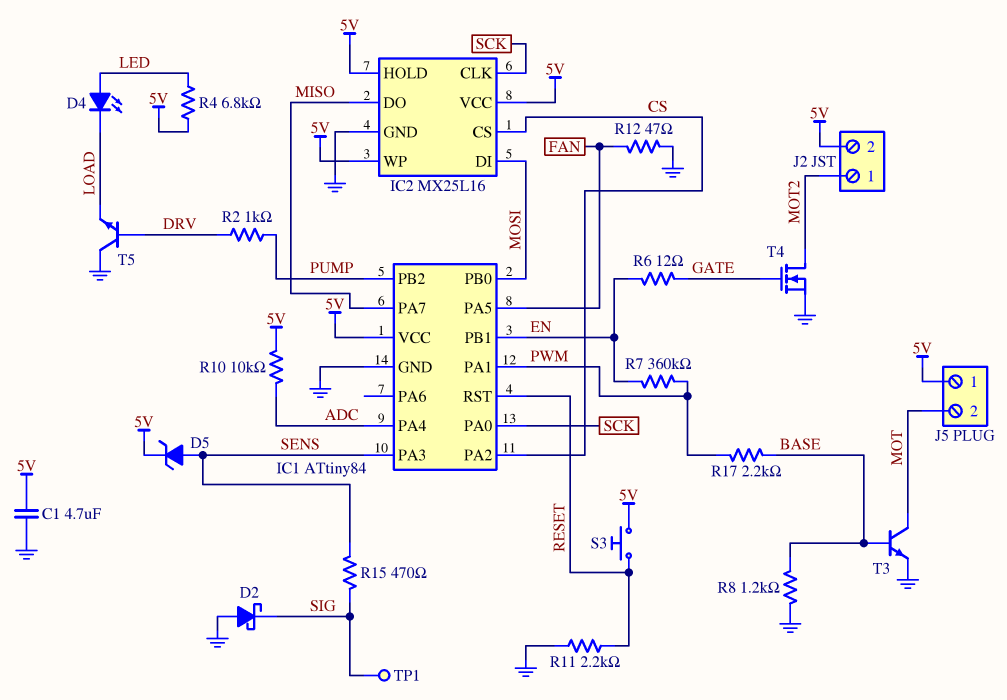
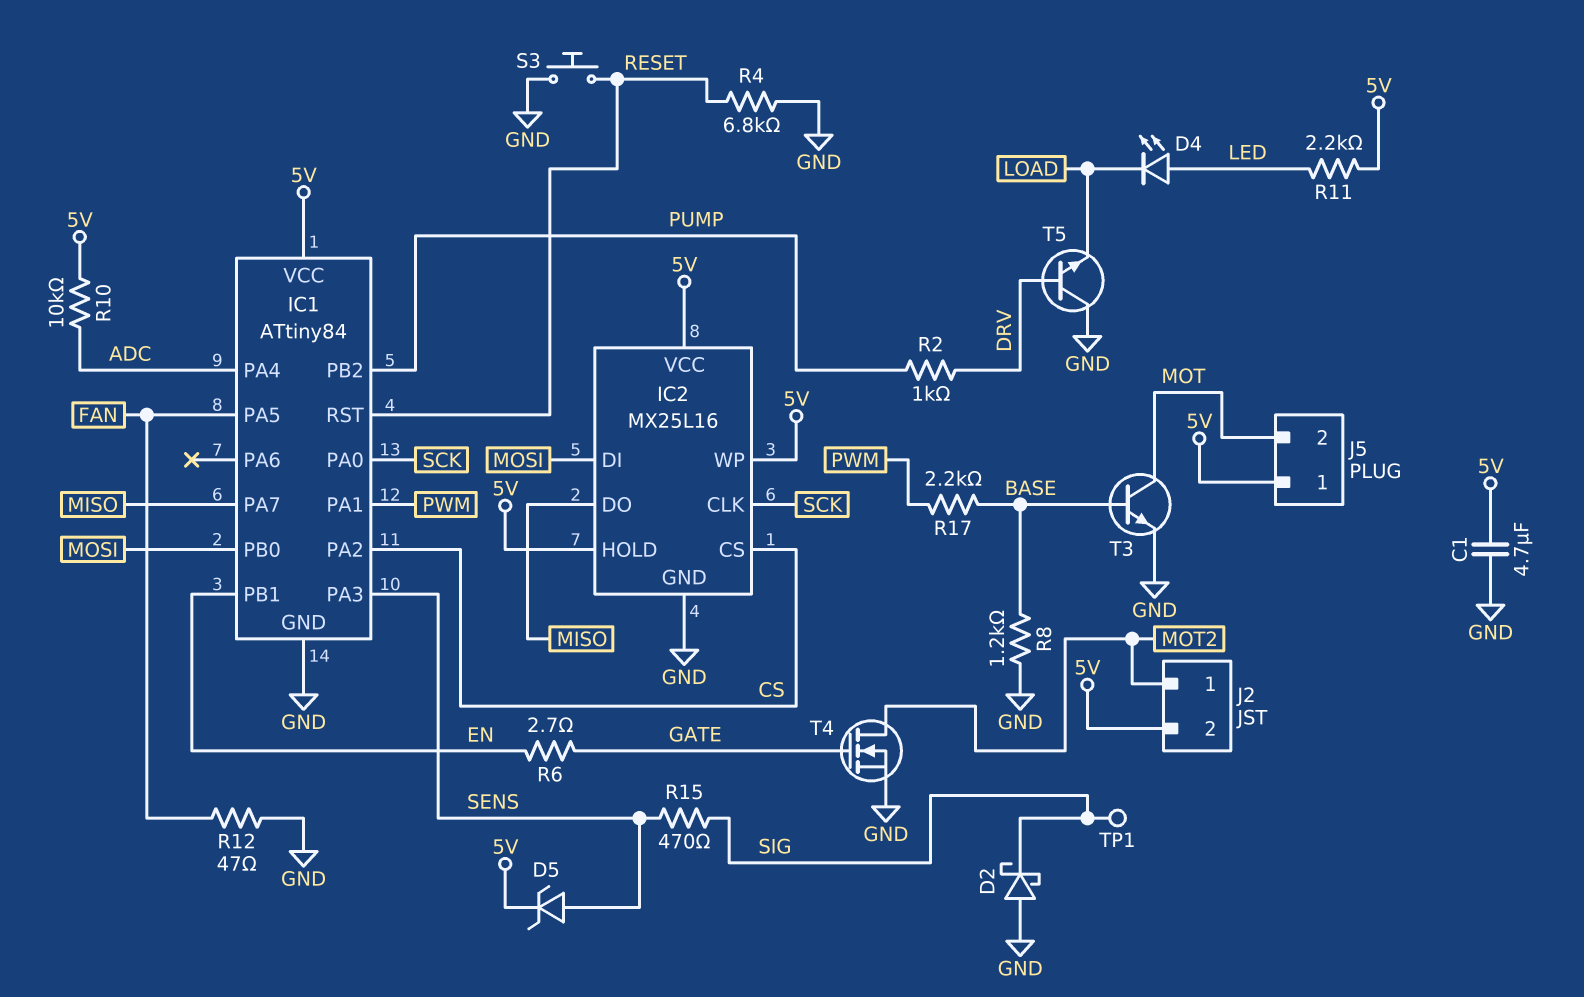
R4: 6.8k (5V, LED) -> 6.8k (GND, RESET)
R6: 12 (EN, GATE) -> 2.7 (EN, GATE)
R7: 360k (EN, PWM) -> none
R11: 2.2k (GND, RESET) -> 2.2k (5V, LED)
S3: button (5V, RESET) -> button (GND, RESET)

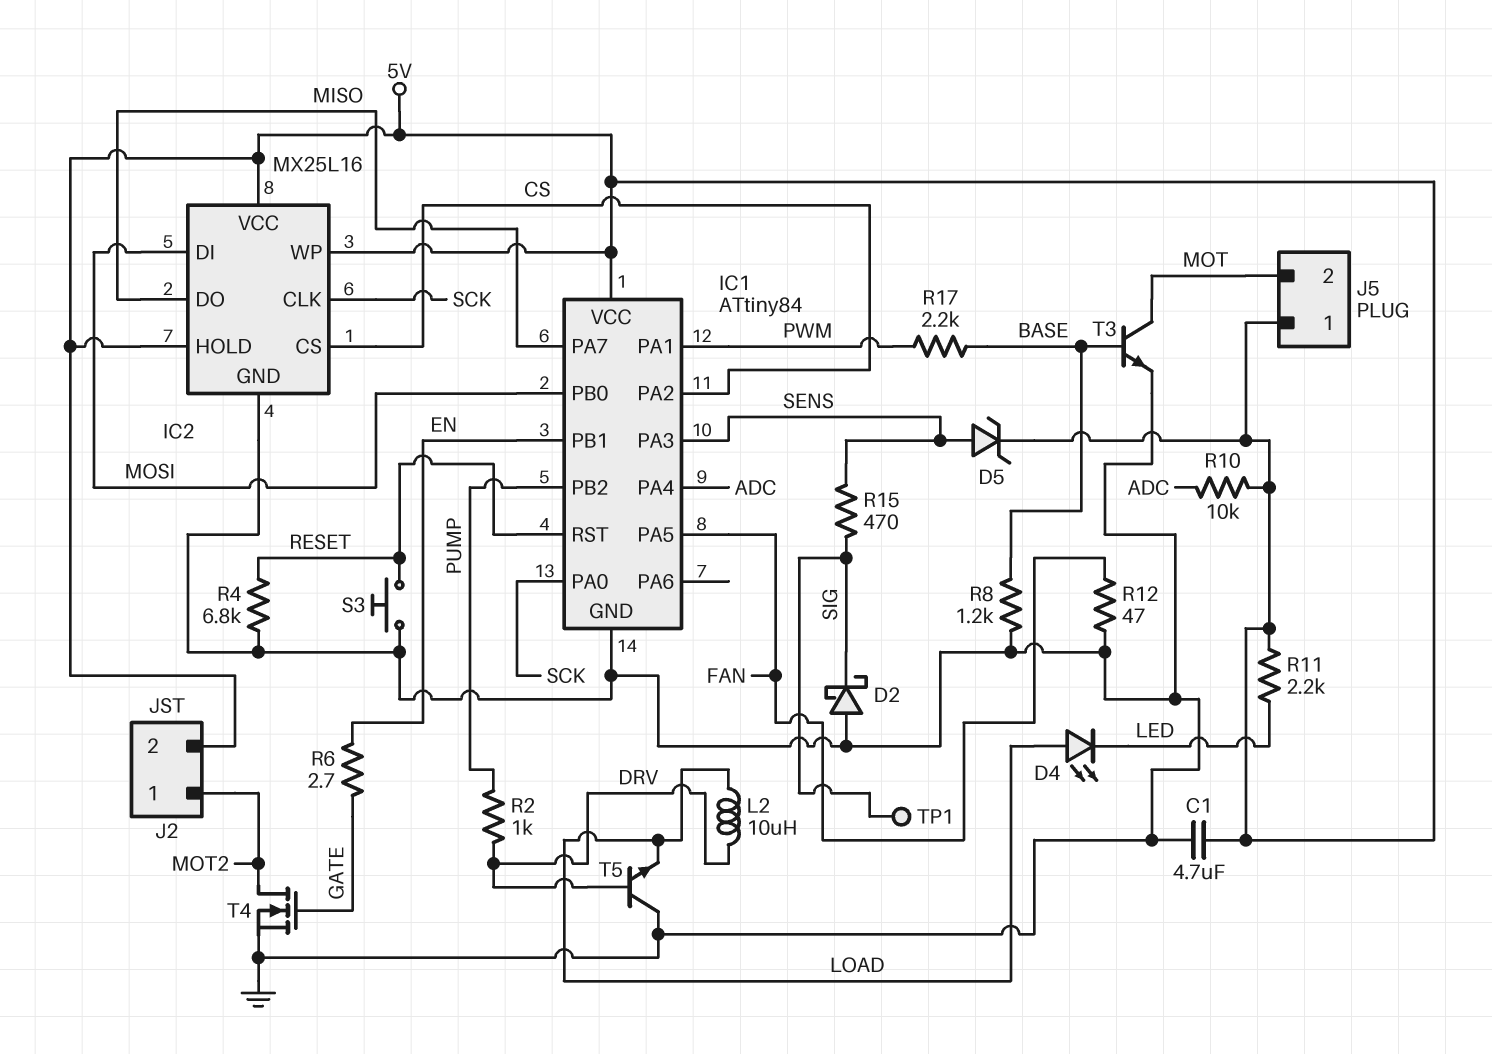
D4: LED (A LED, K LOAD) -> LED (A LOAD, K LED)
L2: none -> 10uH (DRV, LOAD)

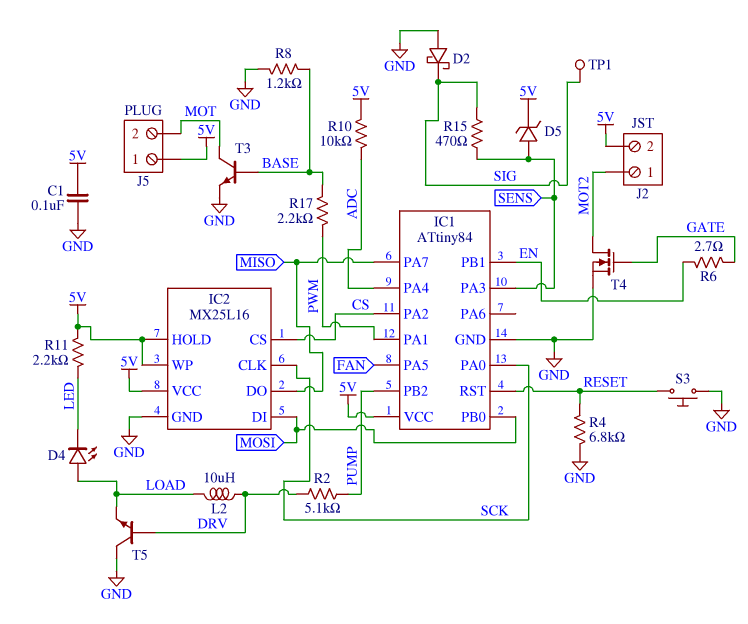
C1: 4.7uF (5V, GND) -> 100nF (5V, GND)
R2: 1k (DRV, PUMP) -> 5.1k (DRV, PUMP)
R12: 47 (FAN, GND) -> none

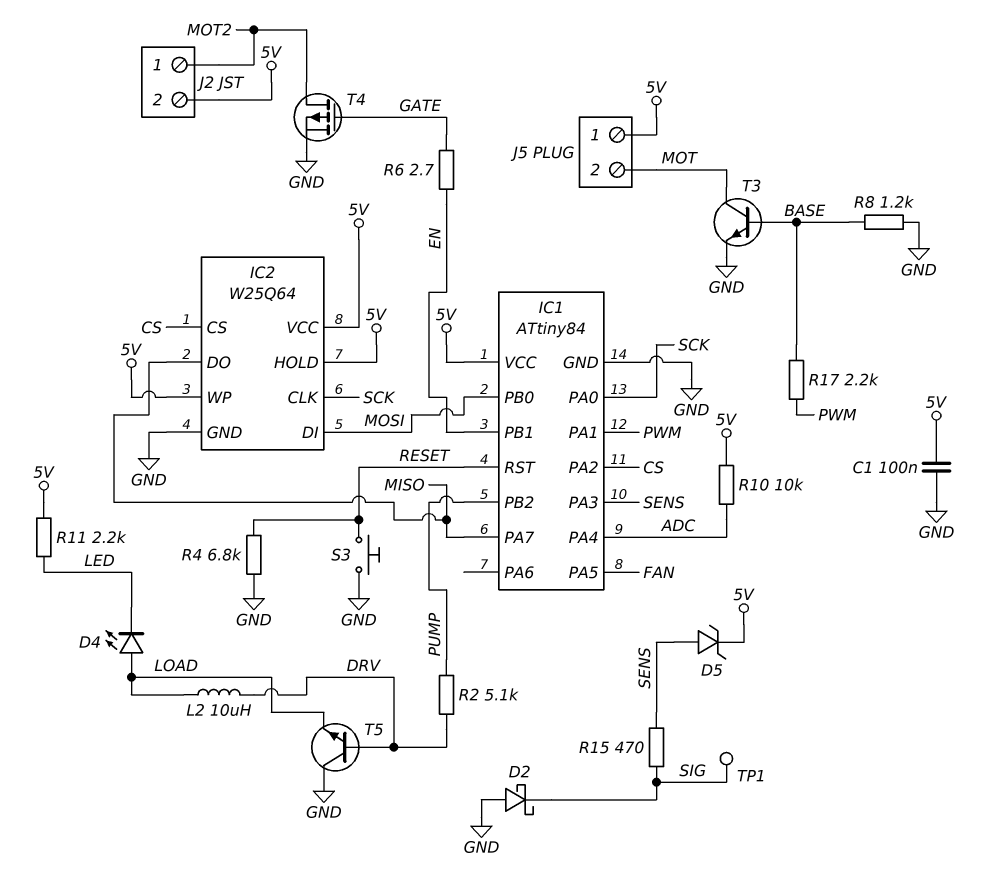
IC2: MX25L16 -> W25Q64
T4: NMOS (G GATE, D MOT2, S GND) -> PMOS (G GATE, D MOT2, S GND)

